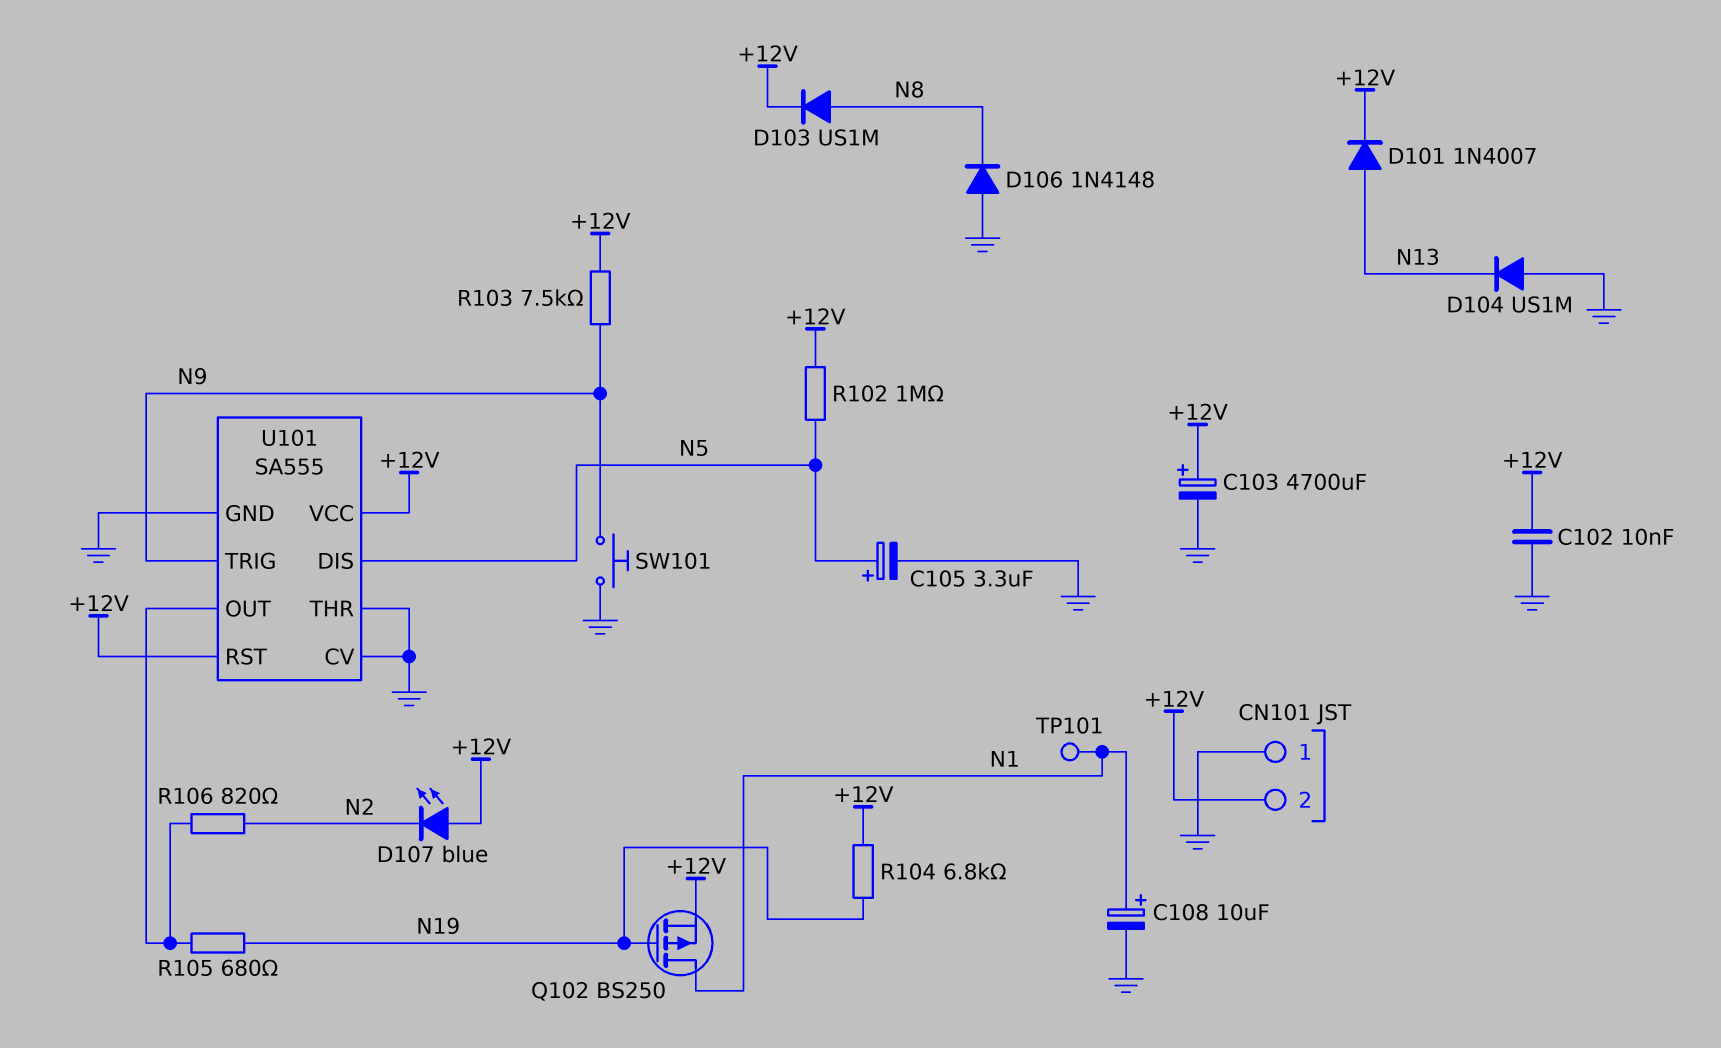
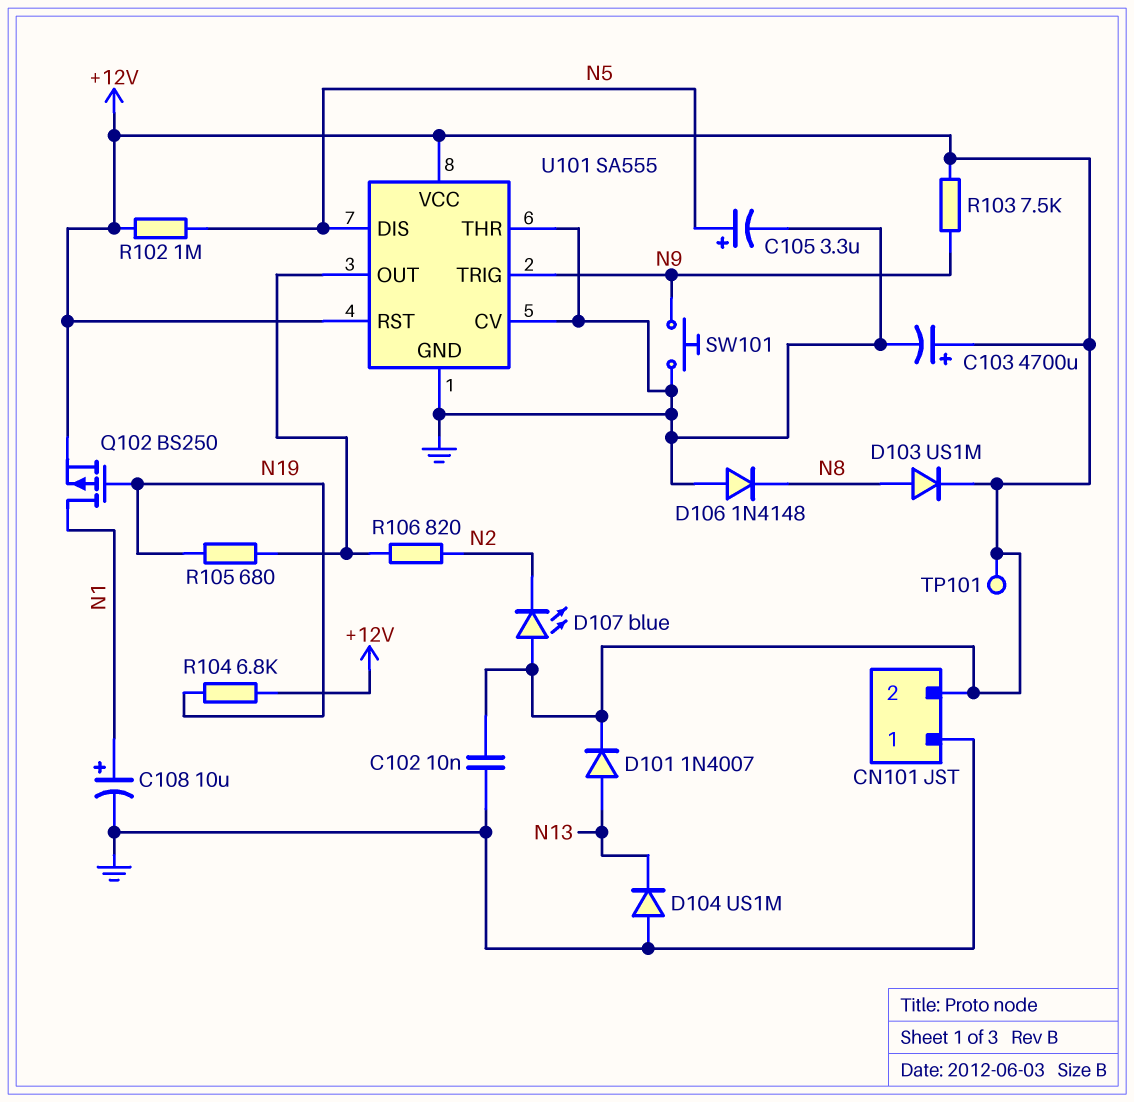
TP101: test point (N1) -> test point (+12V)

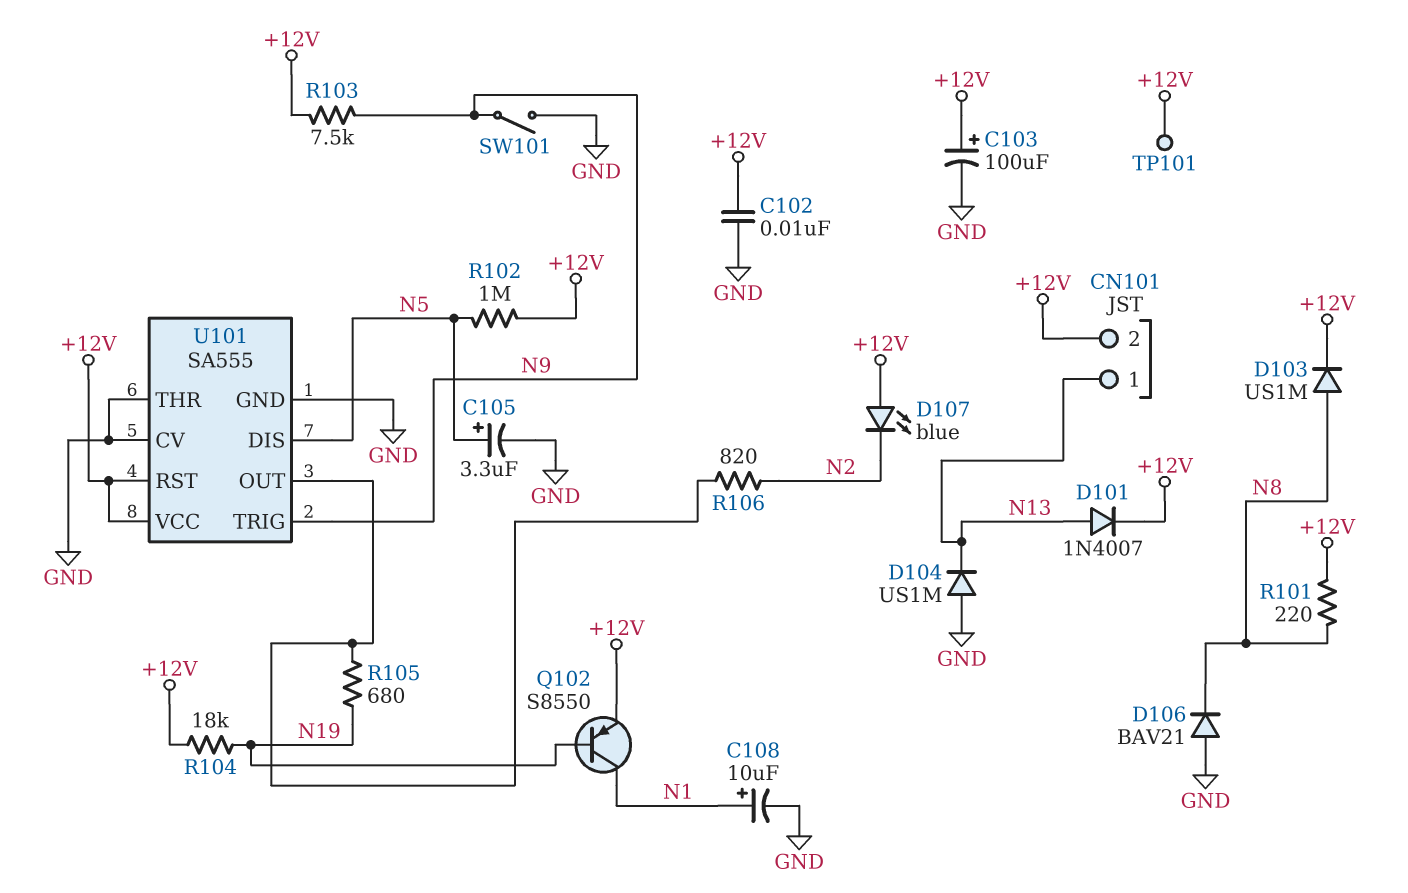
C103: 4700uF (plus +12V, minus GND) -> 100uF (plus +12V, minus GND)
CN101 pin 1: GND -> N13
D106: diode 1N4148 (A GND, K N8) -> diode BAV21 (A GND, K N8)
Q102: PMOS BS250 (G N19, D N1, S +12V) -> PNP S8550 (B N19, C N1, E +12V)
R101: none -> 220 (+12V, N8)
R104: 6.8k (+12V, N19) -> 18k (+12V, N19)
SW101: button (GND, N9) -> switch (GND, N9)

